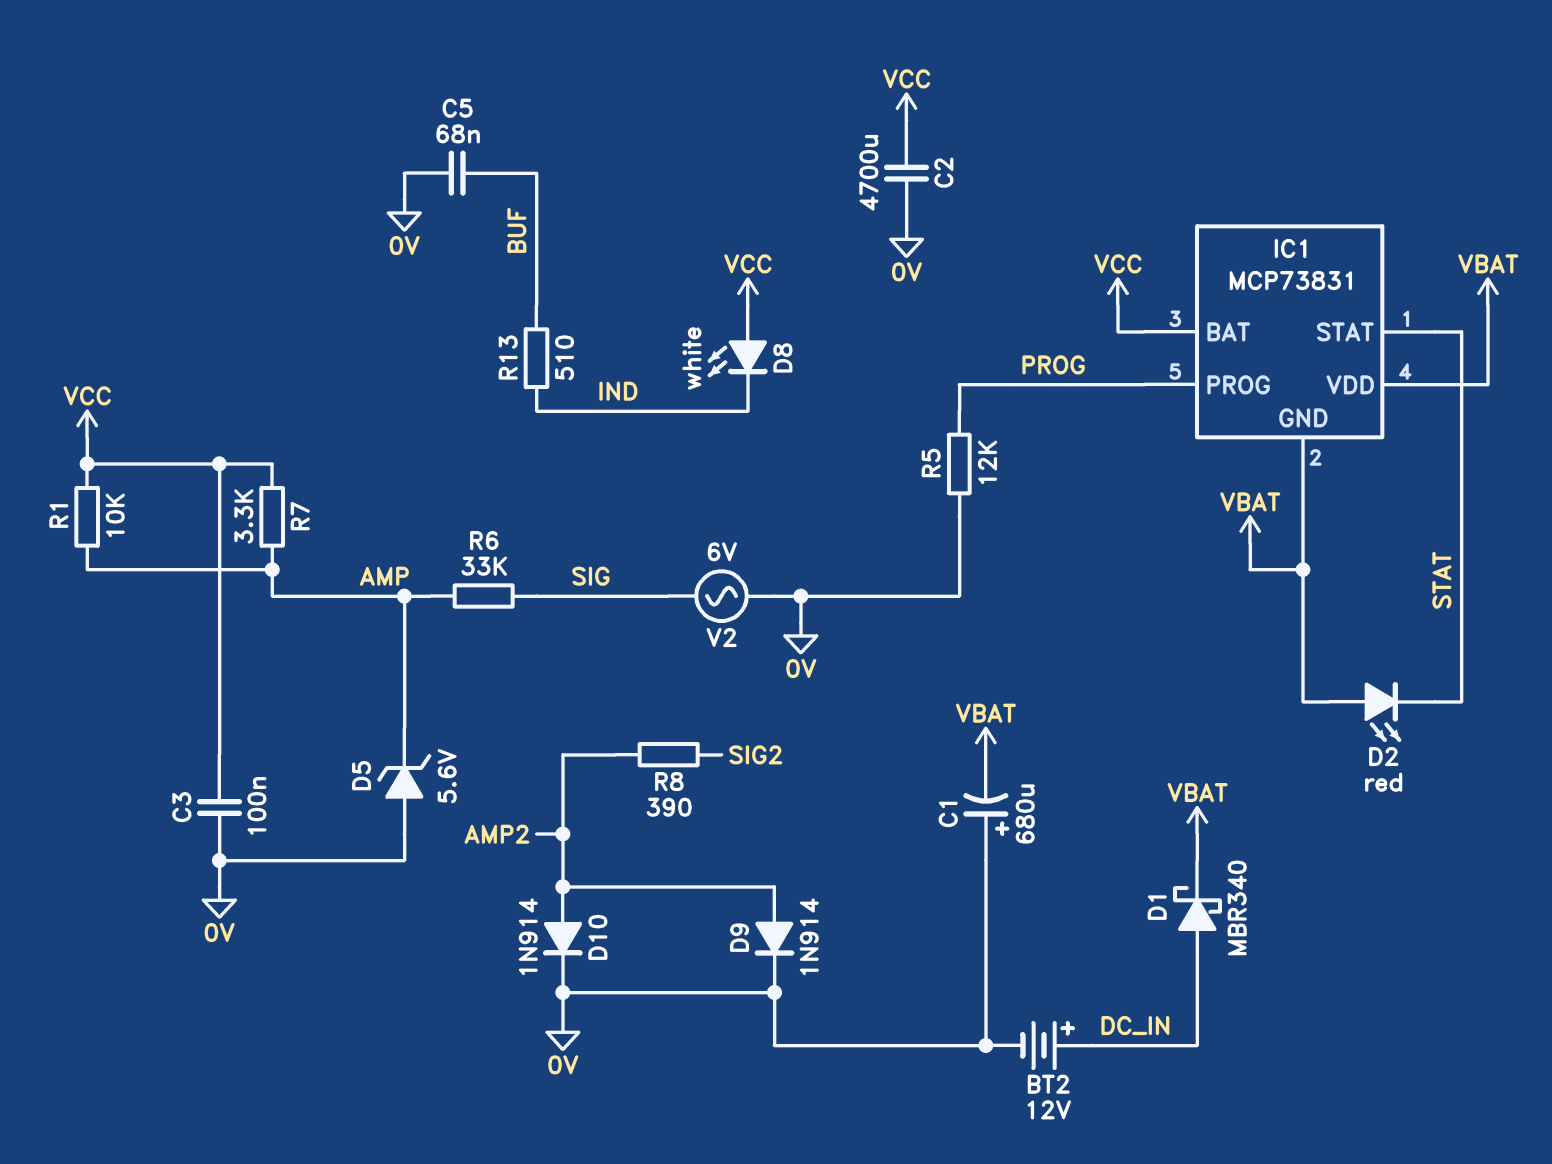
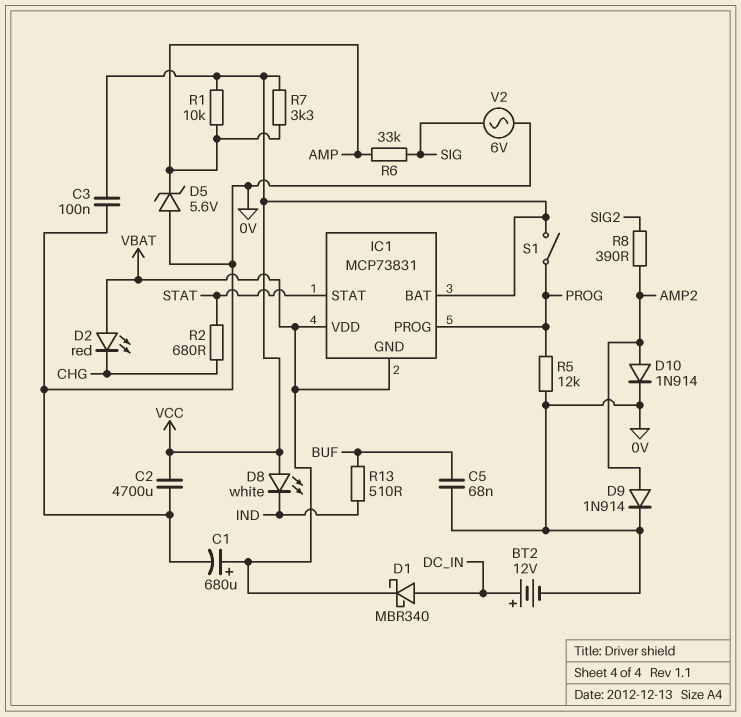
C1: 680uF (plus 0V, minus VBAT) -> 680uF (plus VBAT, minus 0V)
D2: LED red (A VBAT, K STAT) -> LED red (A VBAT, K CHG)
R2: none -> 680 (CHG, STAT)
S1: none -> switch (PROG, VCC)

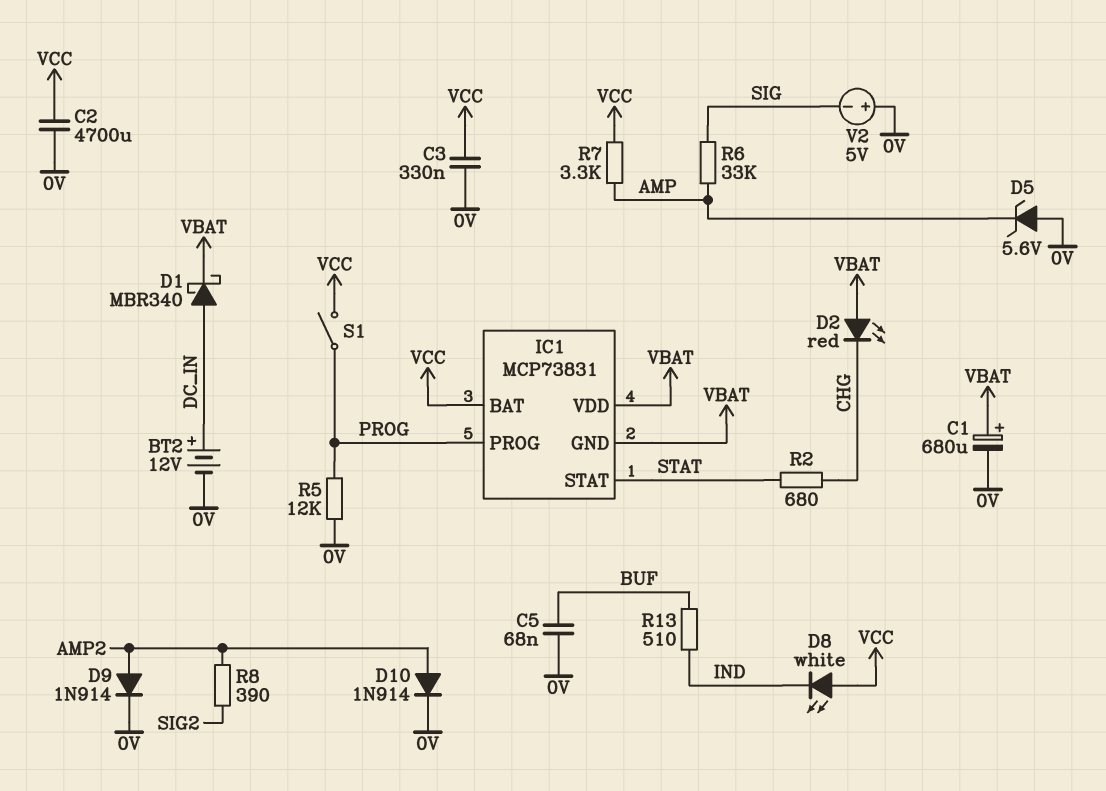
C3: 100nF (0V, VCC) -> 330nF (0V, VCC)
R1: 10k (AMP, VCC) -> none
V2: AC 6V (0V, SIG) -> 5V (plus 0V, minus SIG)

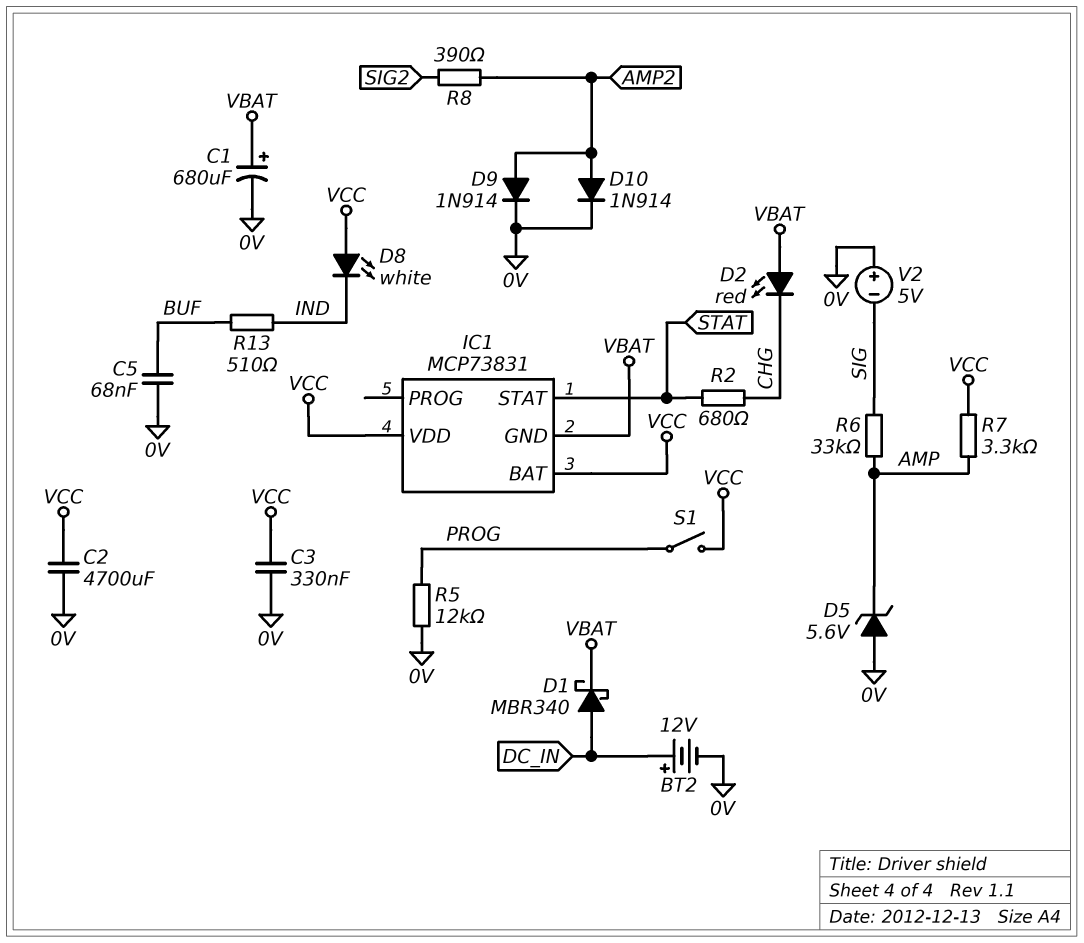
IC1 pin PROG: PROG -> none
IC1 pin VDD: VBAT -> VCC

